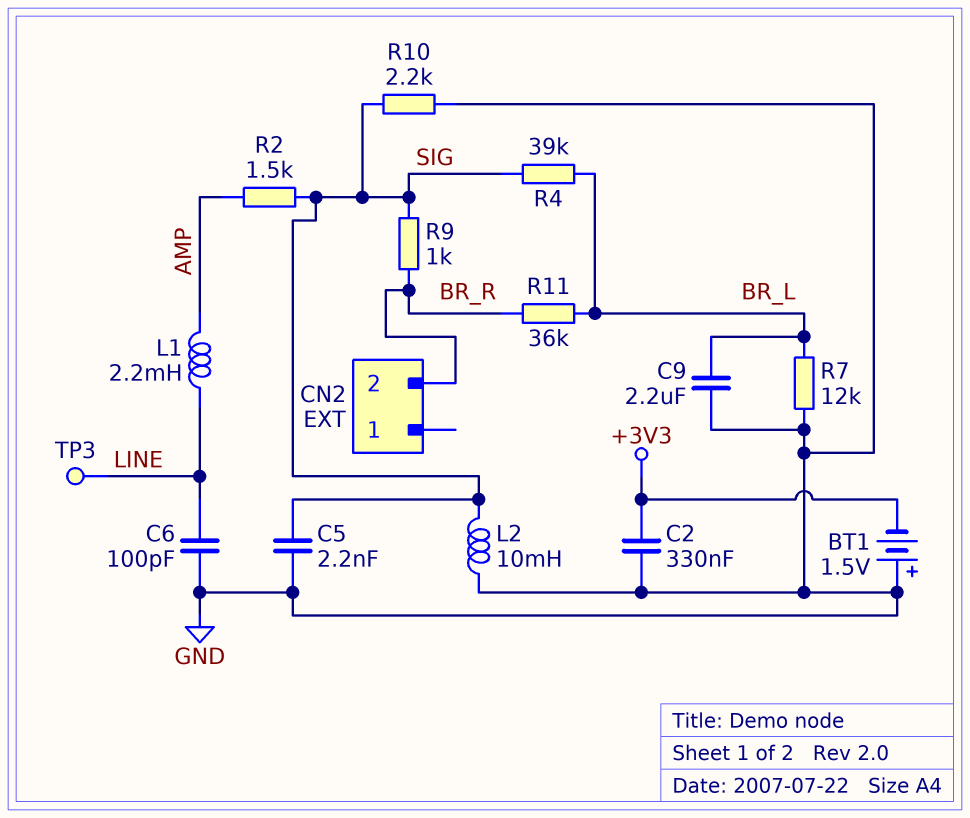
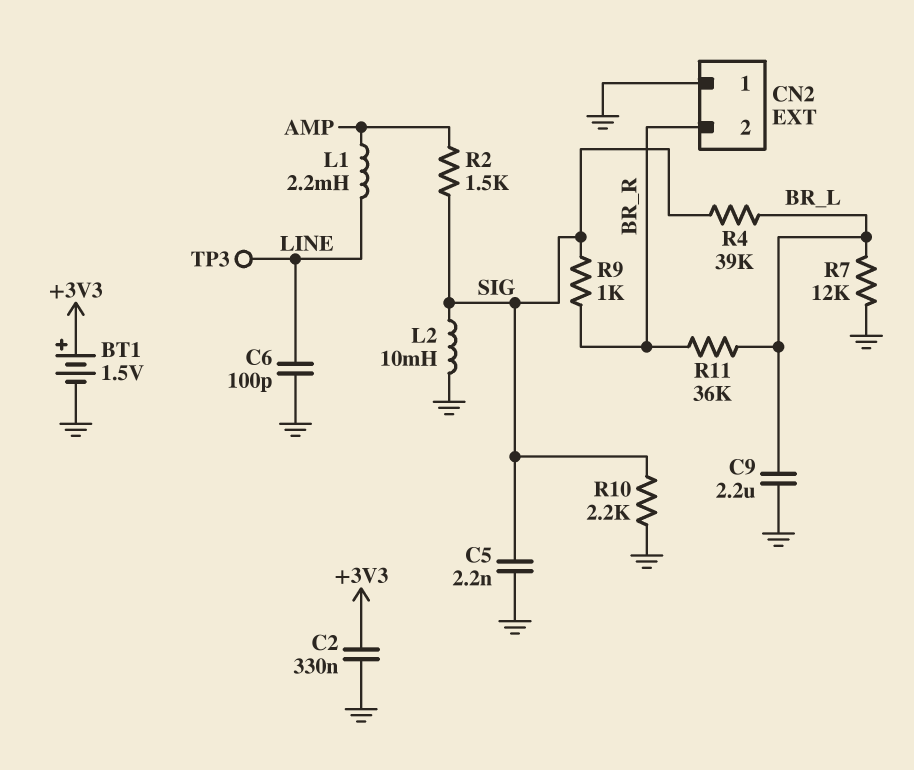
BT1: 1.5V (plus GND, minus +3V3) -> 1.5V (plus +3V3, minus GND)
CN2 pin 1: none -> GND

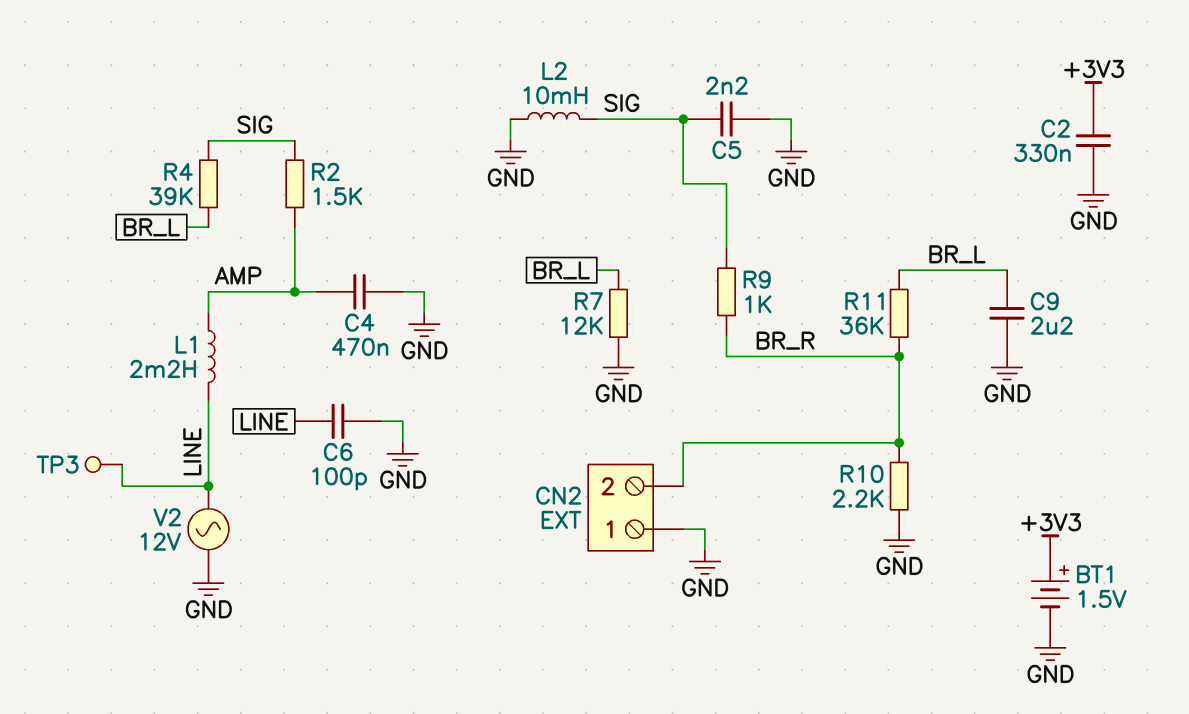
C4: none -> 470nF (AMP, GND)
R10: 2.2k (GND, SIG) -> 2.2k (BR_R, GND)
V2: none -> AC 12V (GND, LINE)

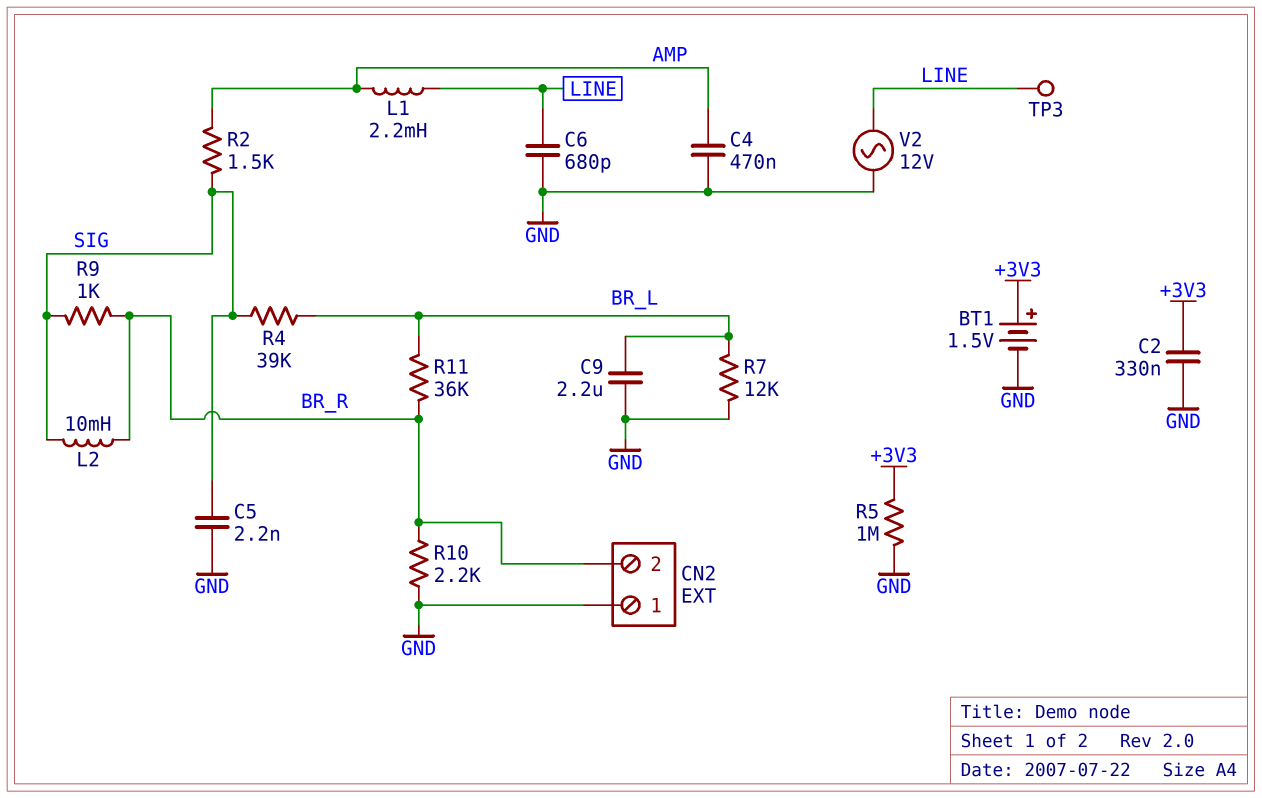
C6: 100pF (GND, LINE) -> 680pF (GND, LINE)
L2: 10mH (GND, SIG) -> 10mH (BR_R, SIG)
R5: none -> 1M (+3V3, GND)

